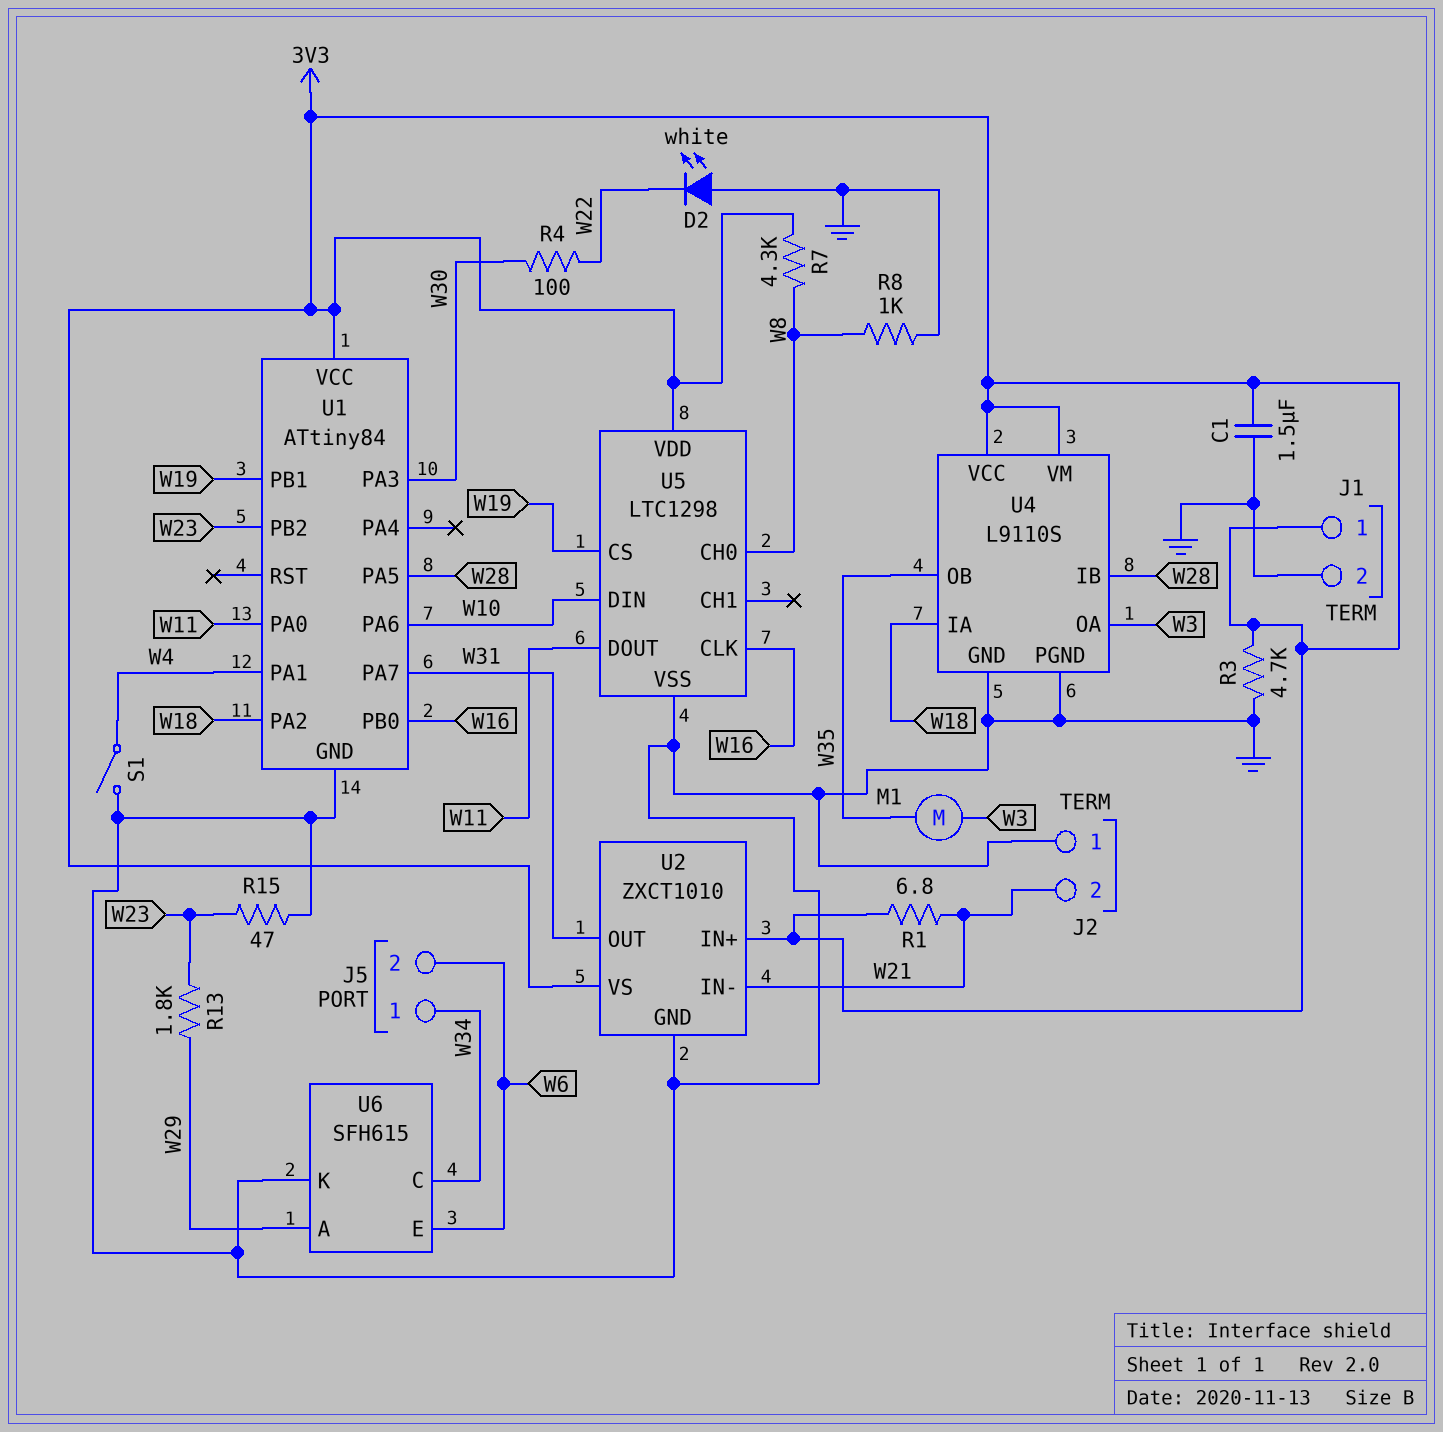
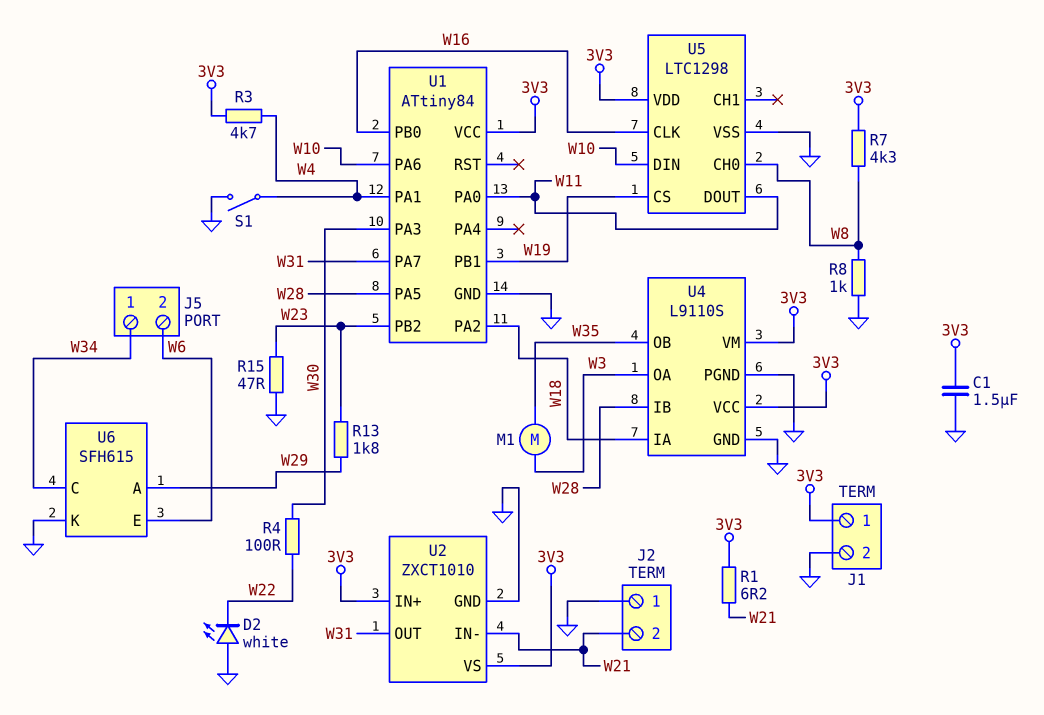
R1: 6.8 (3V3, W21) -> 6.2 (3V3, W21)
R3: 4.7k (3V3, GND) -> 4.7k (3V3, W4)

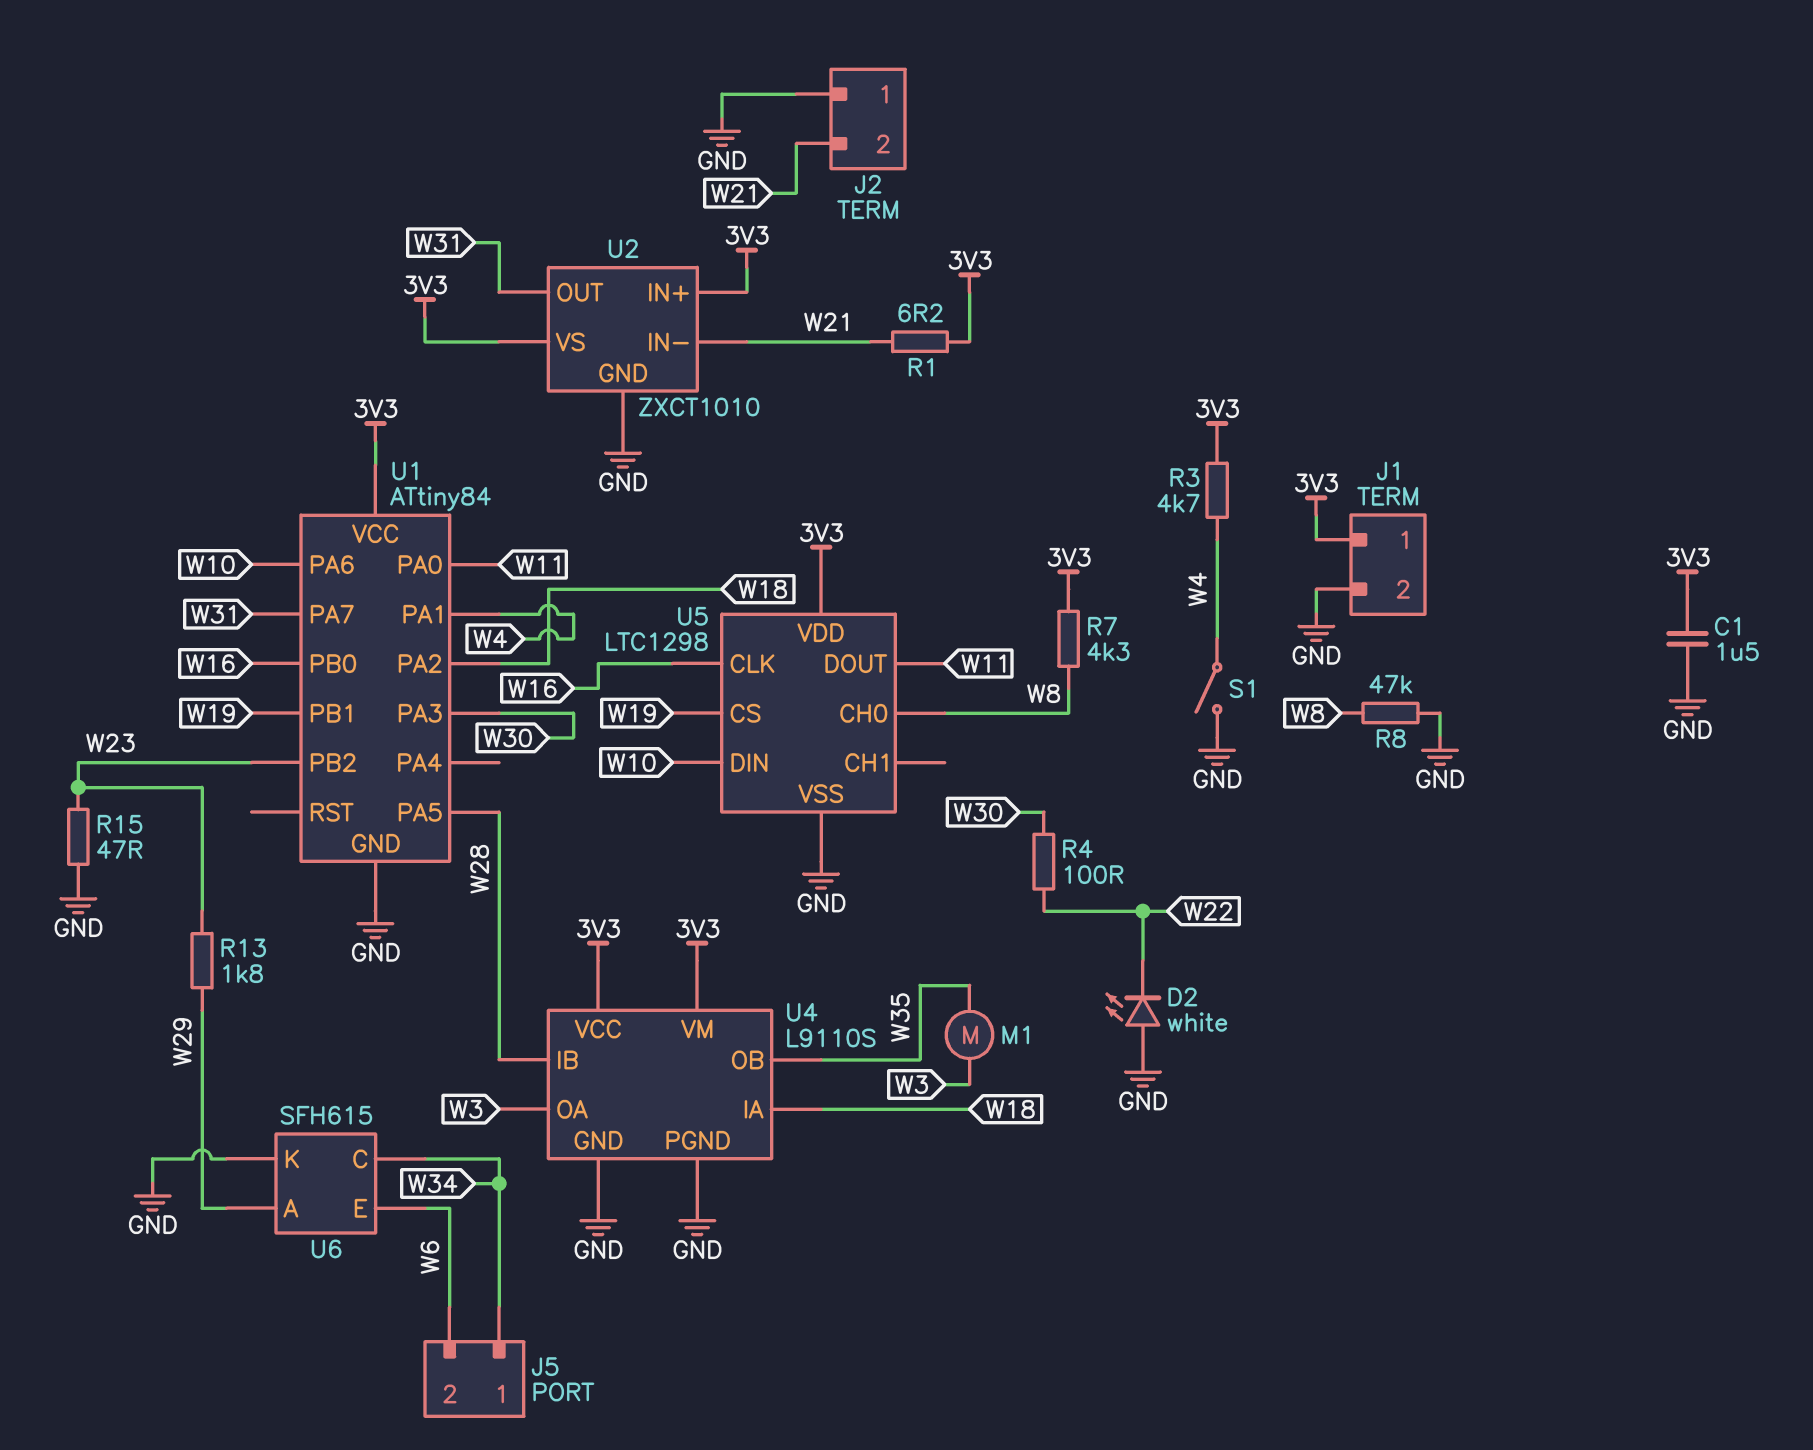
R8: 1k (GND, W8) -> 47k (GND, W8)

